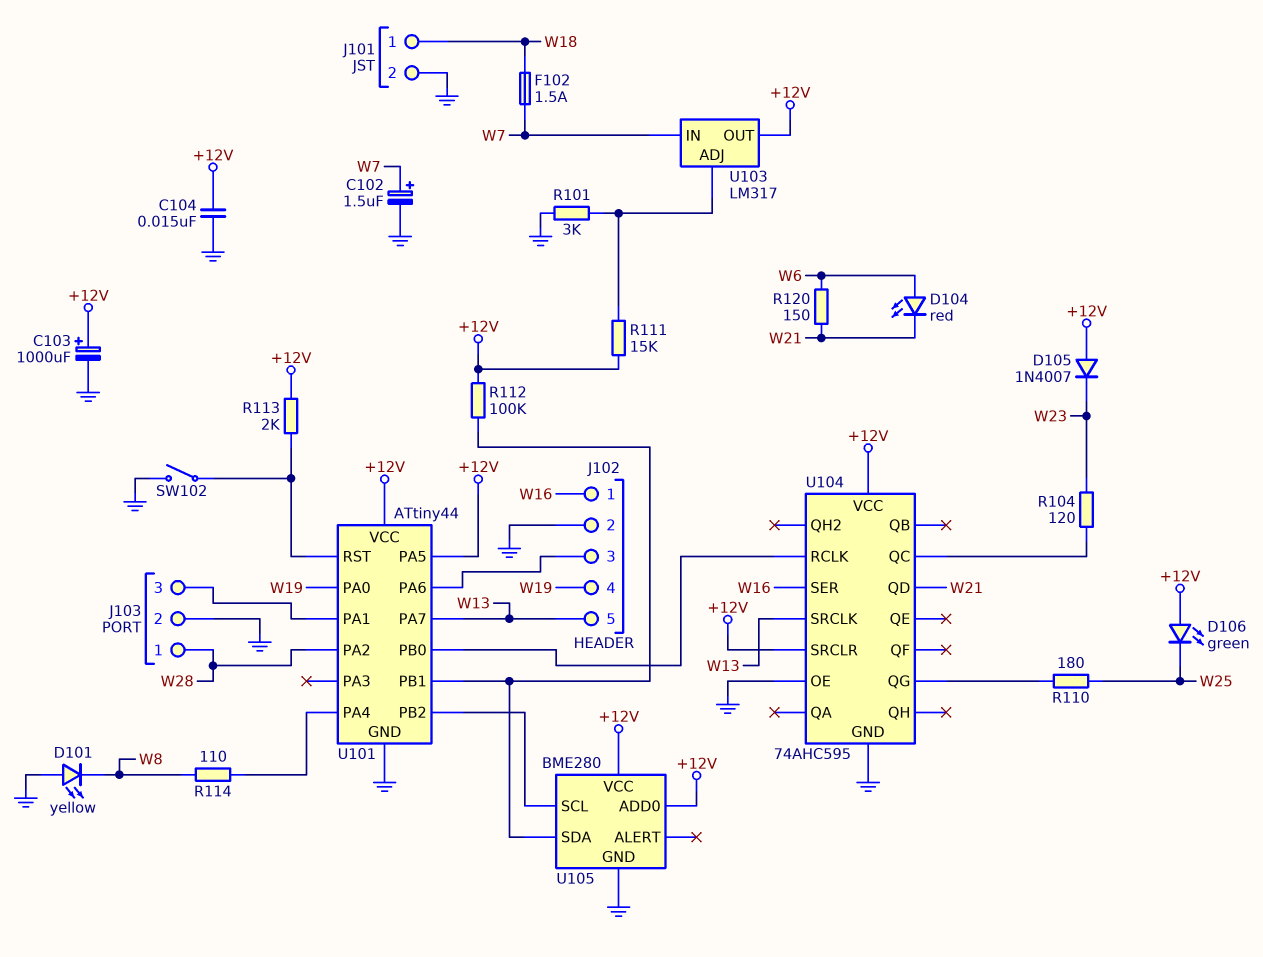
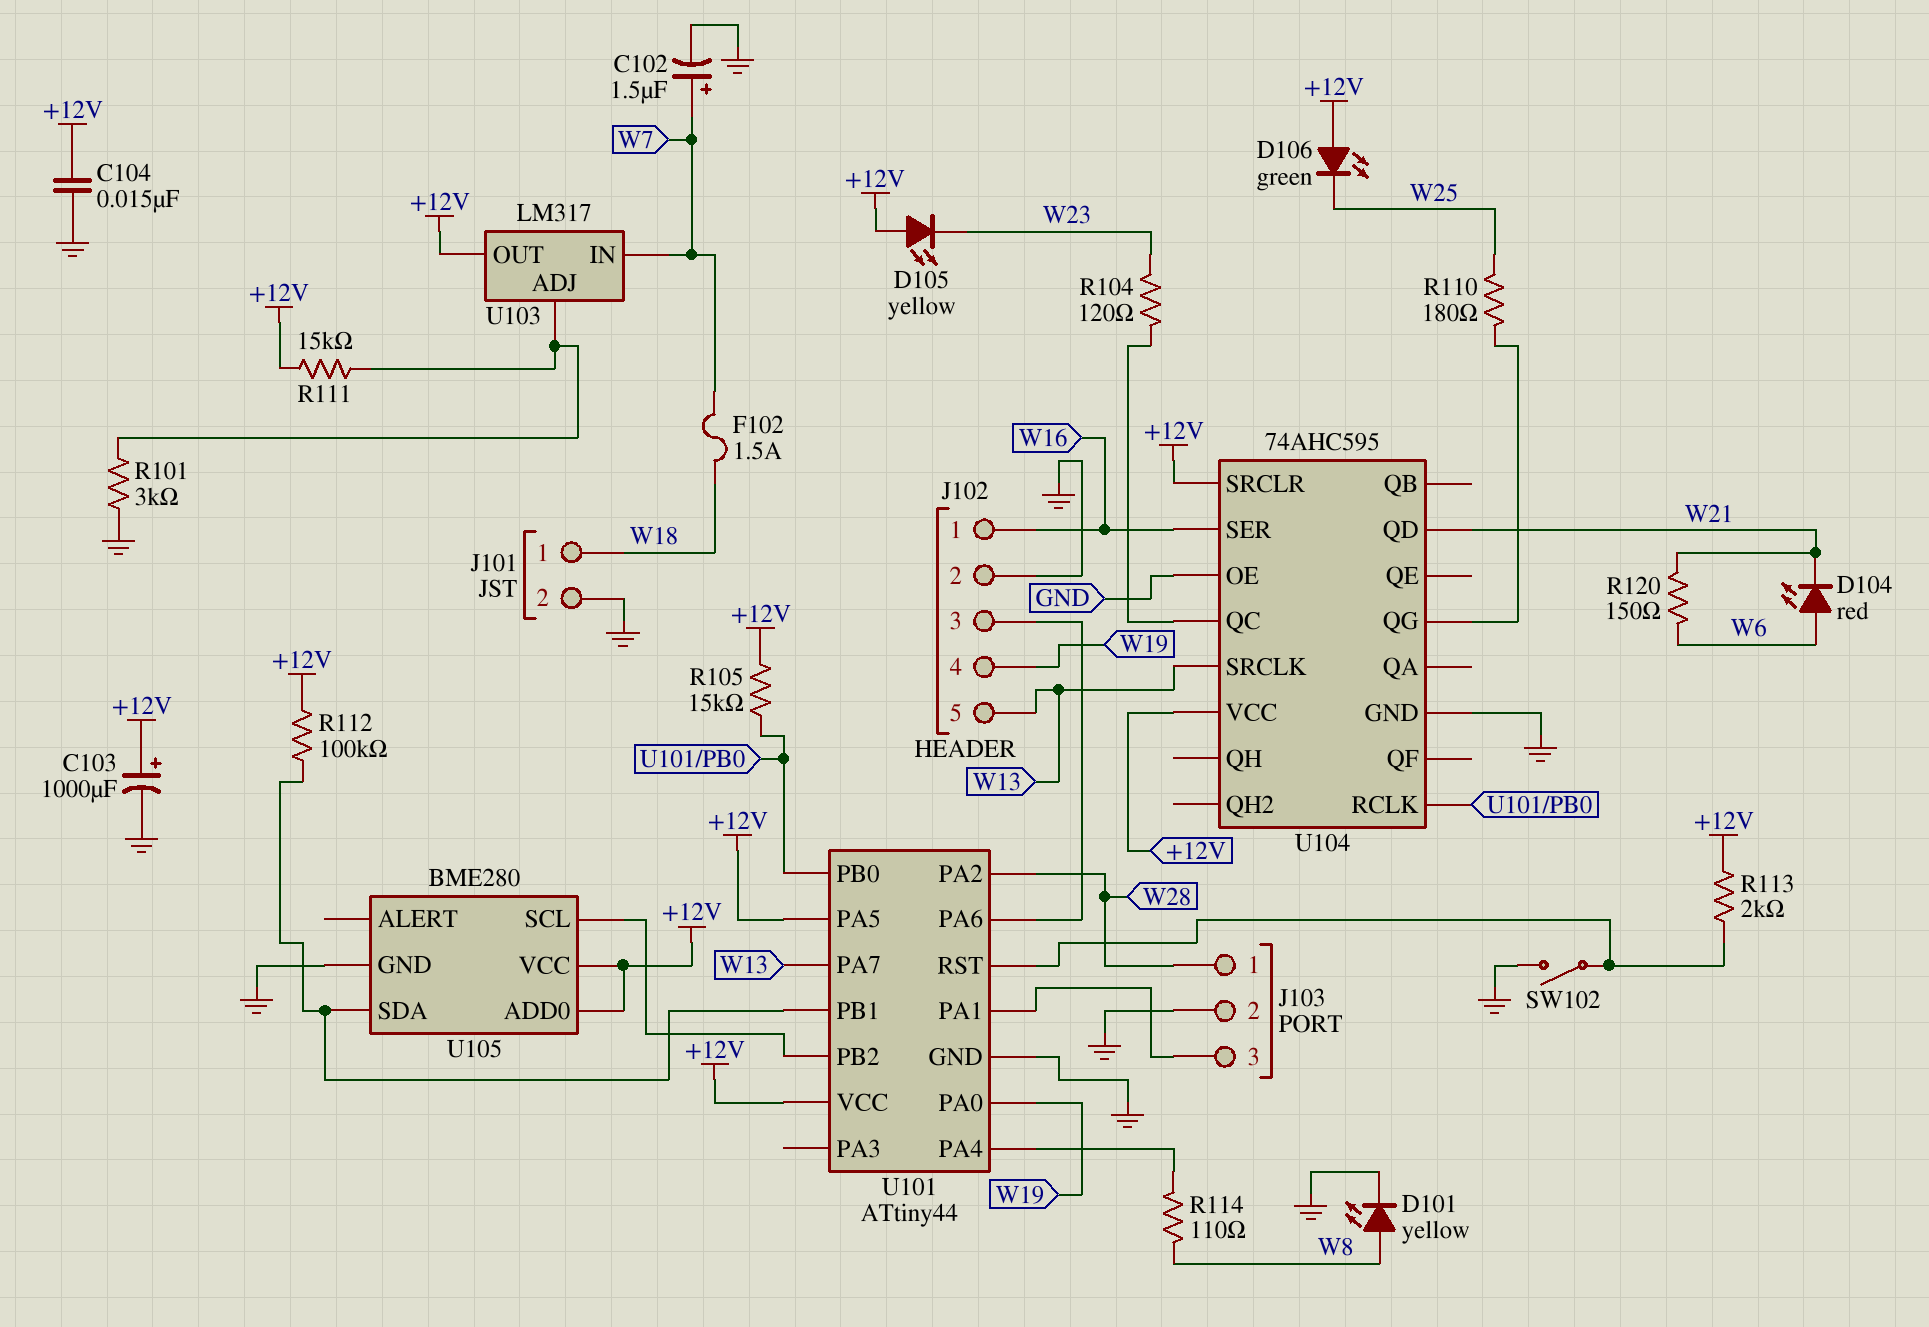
D101: LED yellow (A GND, K W8) -> LED yellow (A W8, K GND)
D105: diode 1N4007 (A +12V, K W23) -> LED yellow (A +12V, K W23)
R105: none -> 15k (+12V, U101/PB0)

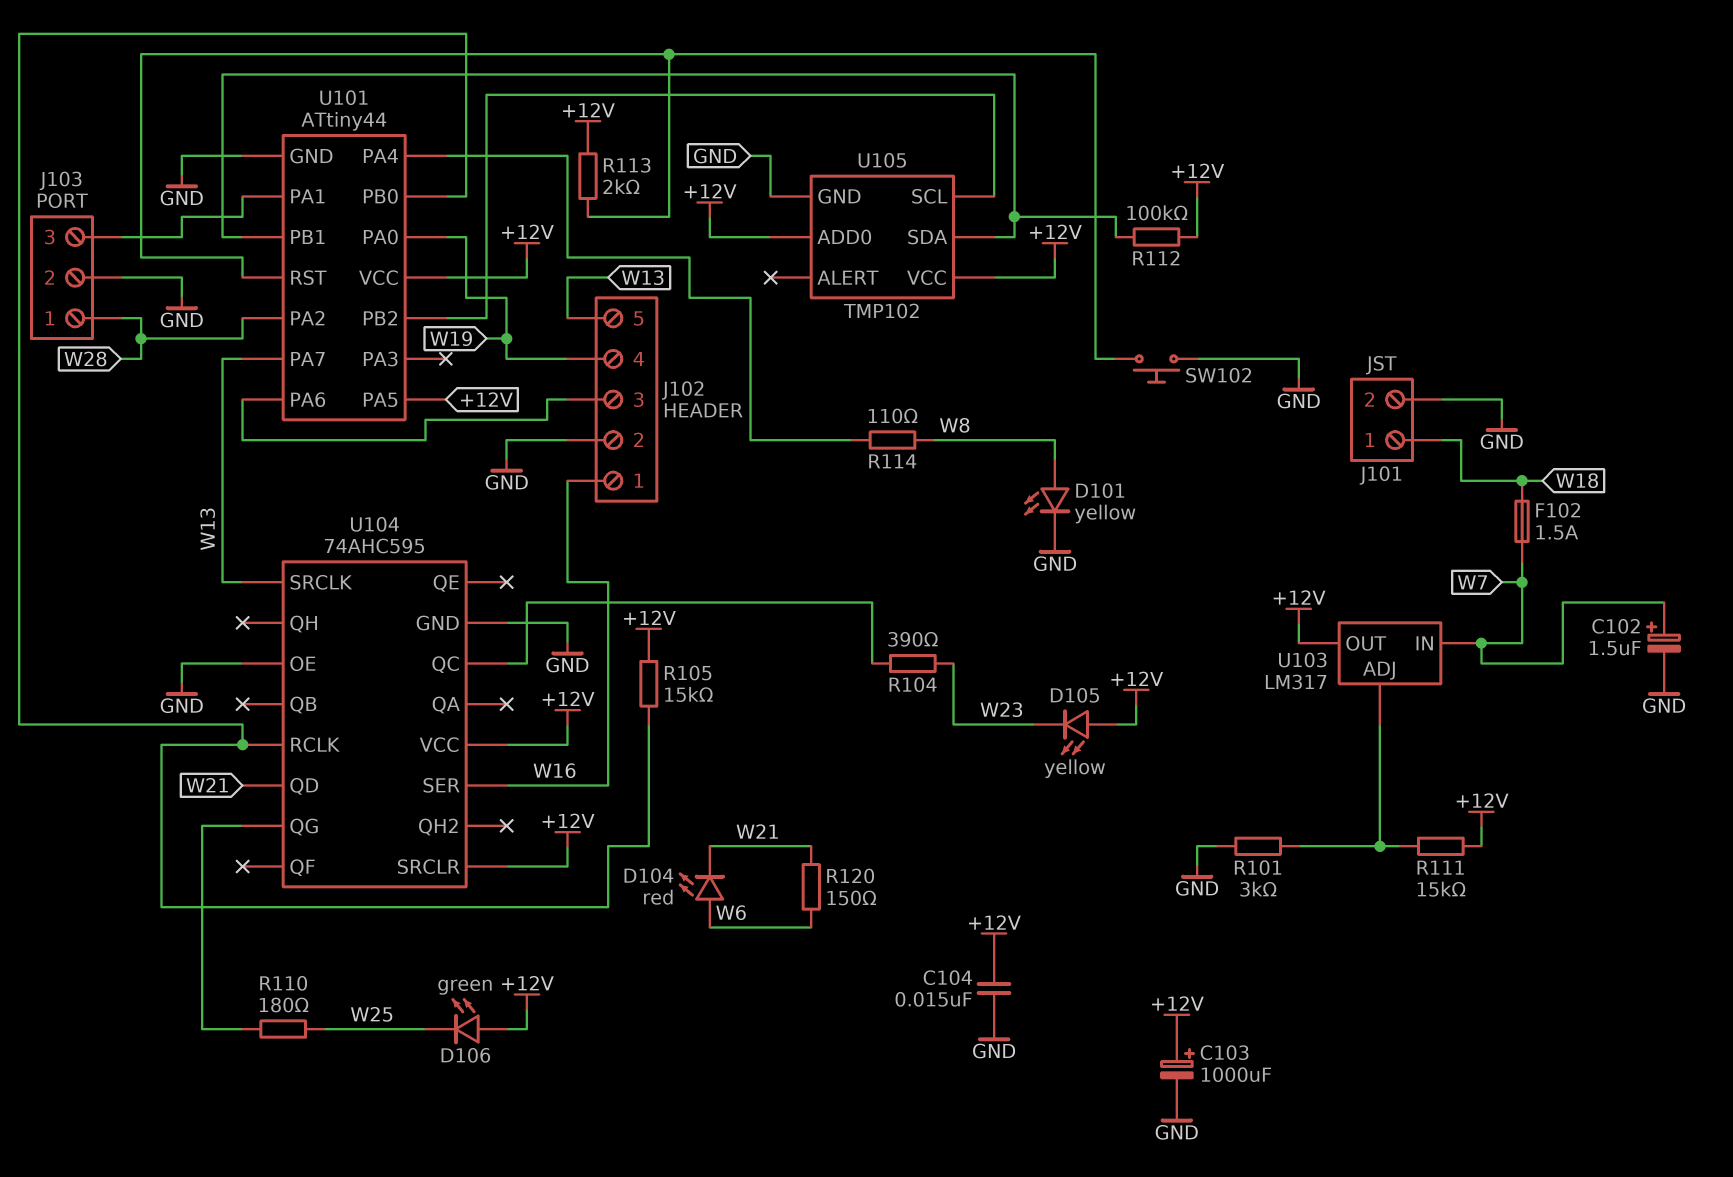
R104: 120 (U104/QC, W23) -> 390 (U104/QC, W23)
SW102: switch (GND, U101/RST) -> button (GND, U101/RST)
U105: BME280 -> TMP102

